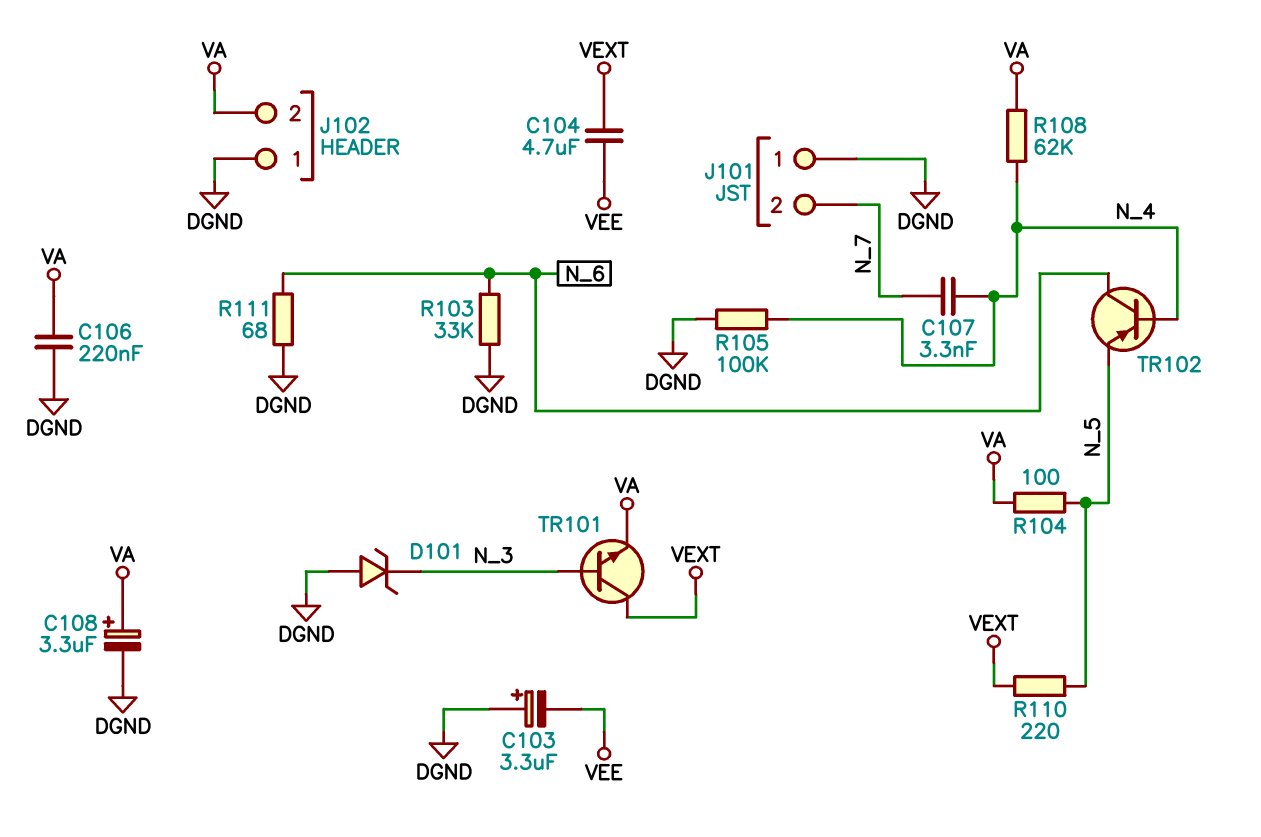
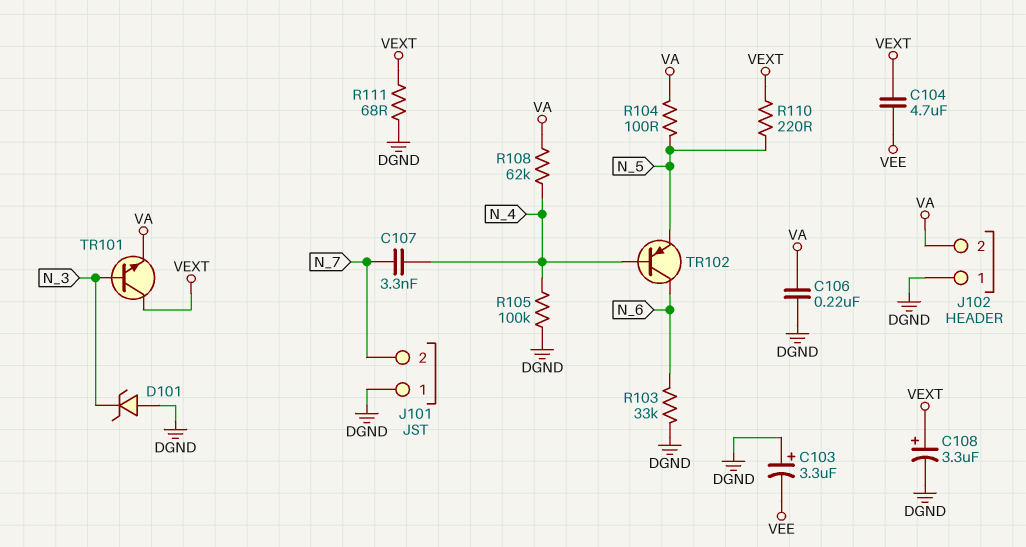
C108: 3.3uF (plus VA, minus DGND) -> 3.3uF (plus VEXT, minus DGND)
R111: 68 (DGND, N_6) -> 68 (DGND, VEXT)

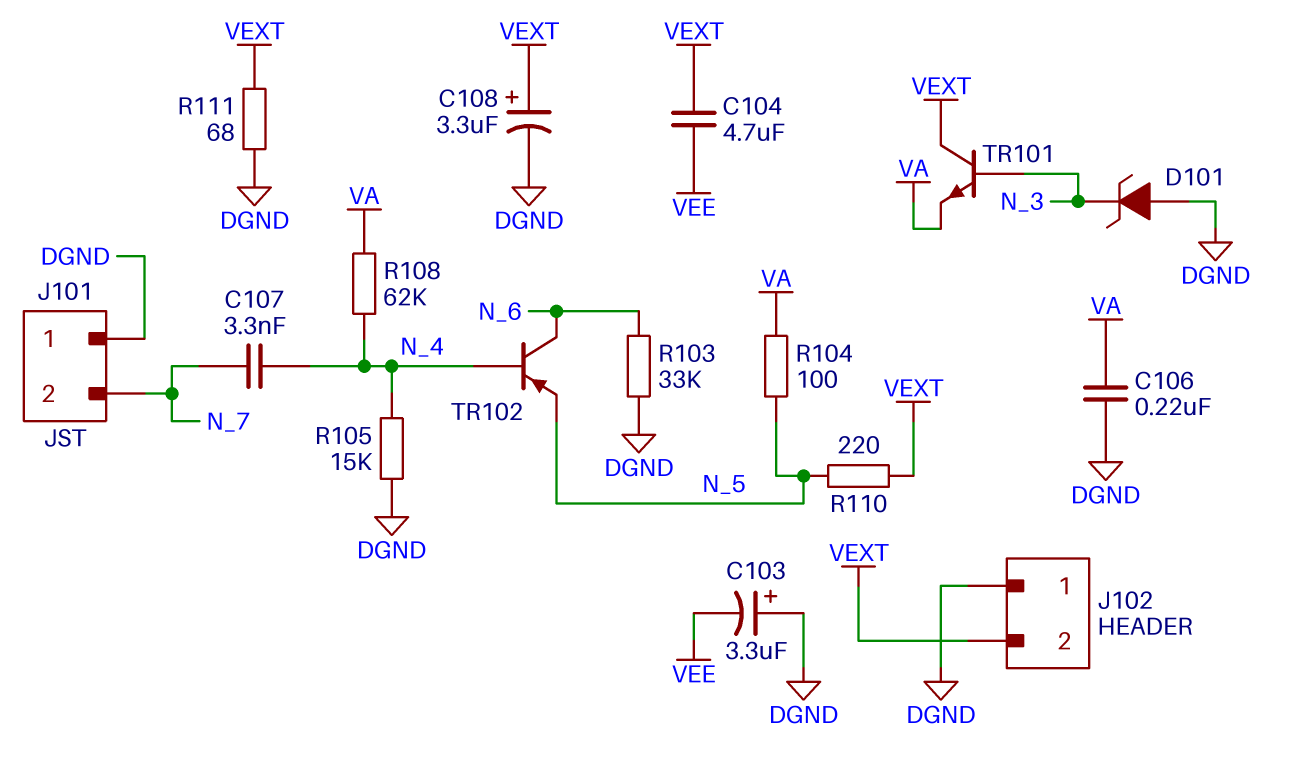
J102 pin 2: VA -> VEXT
R105: 100k (DGND, N_4) -> 15k (DGND, N_4)

